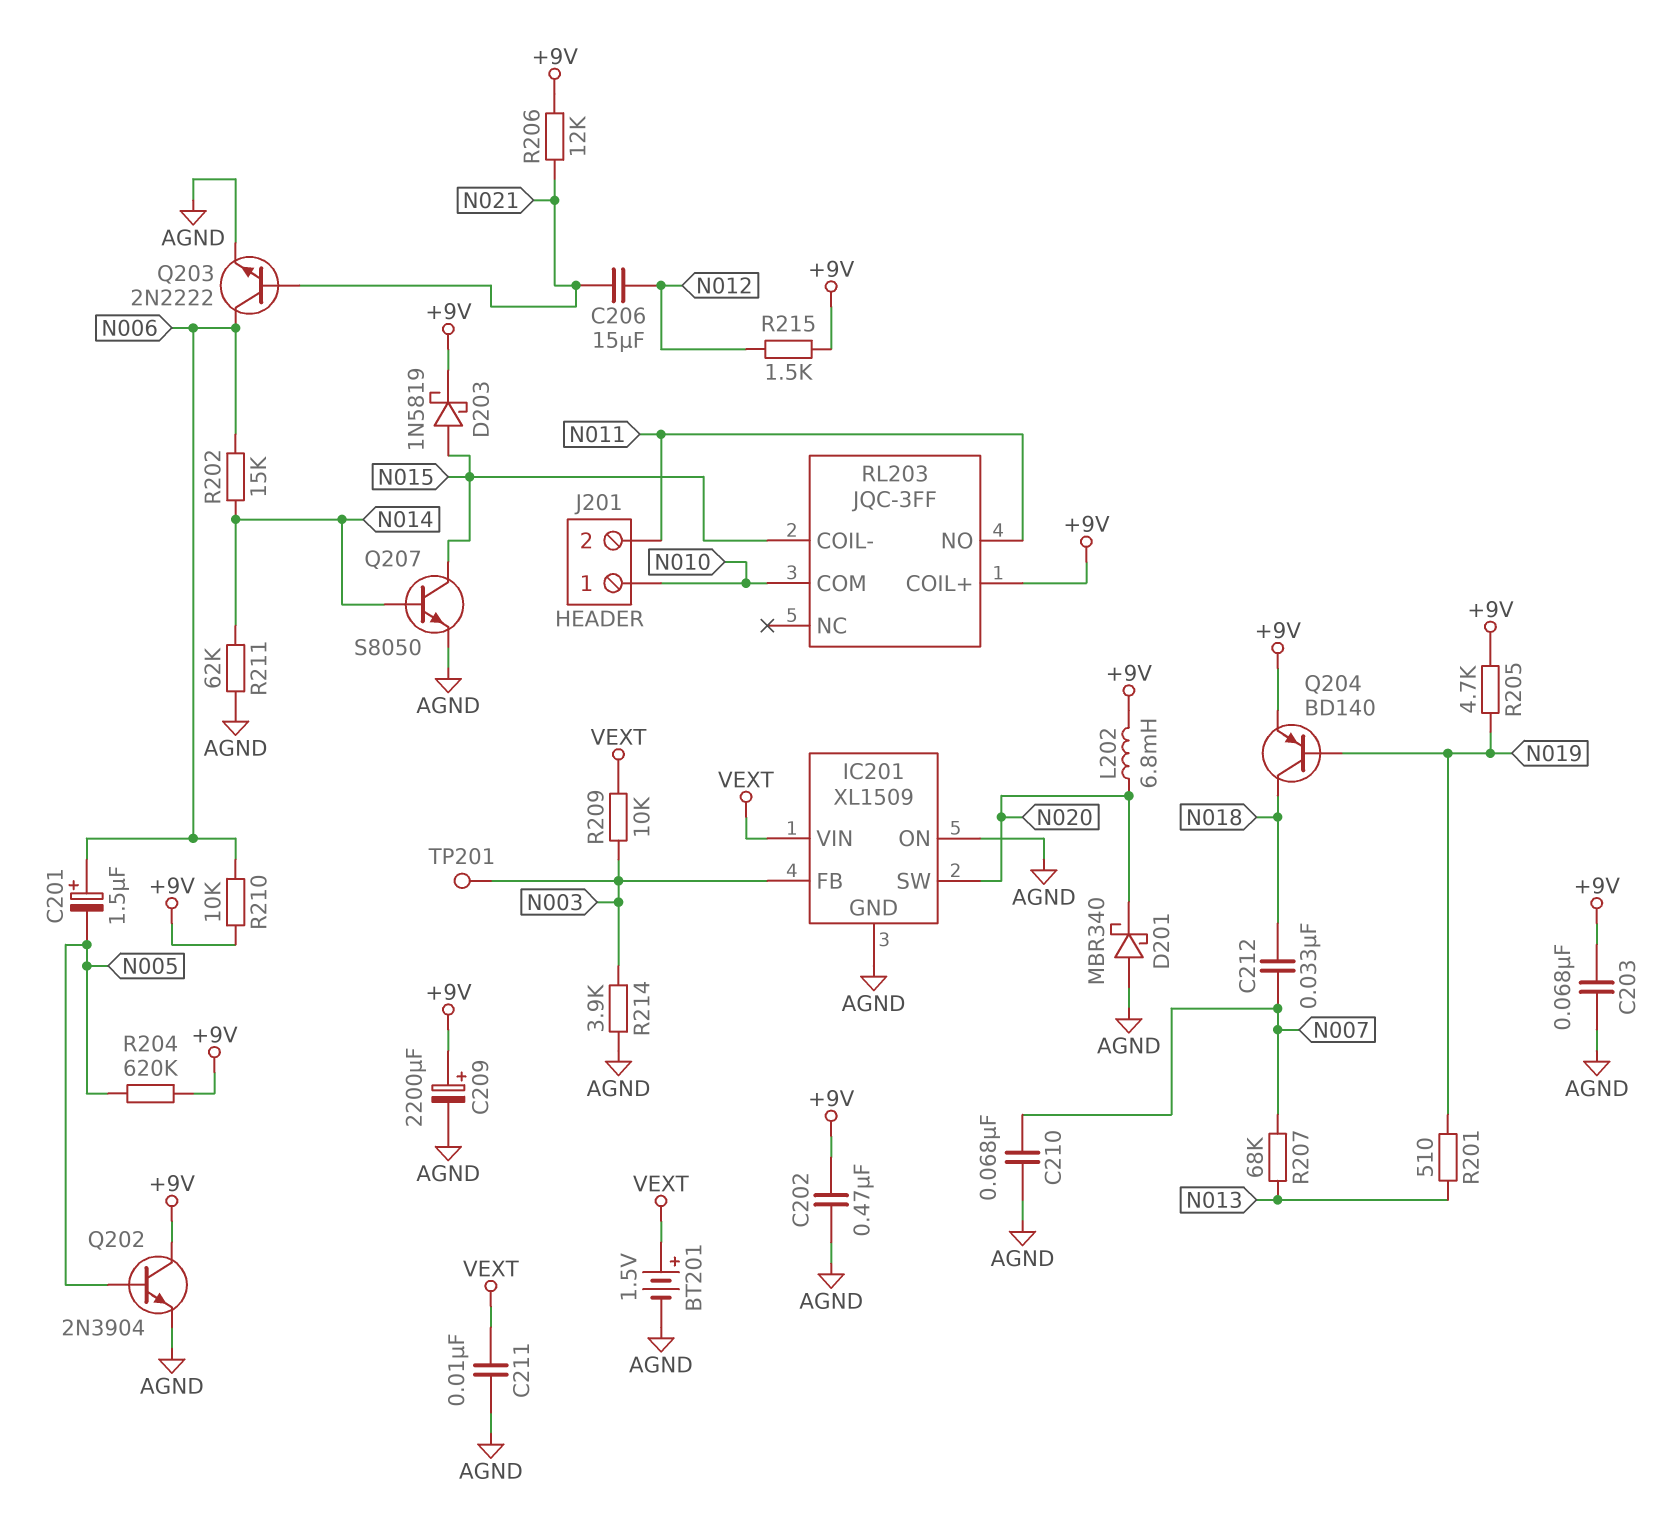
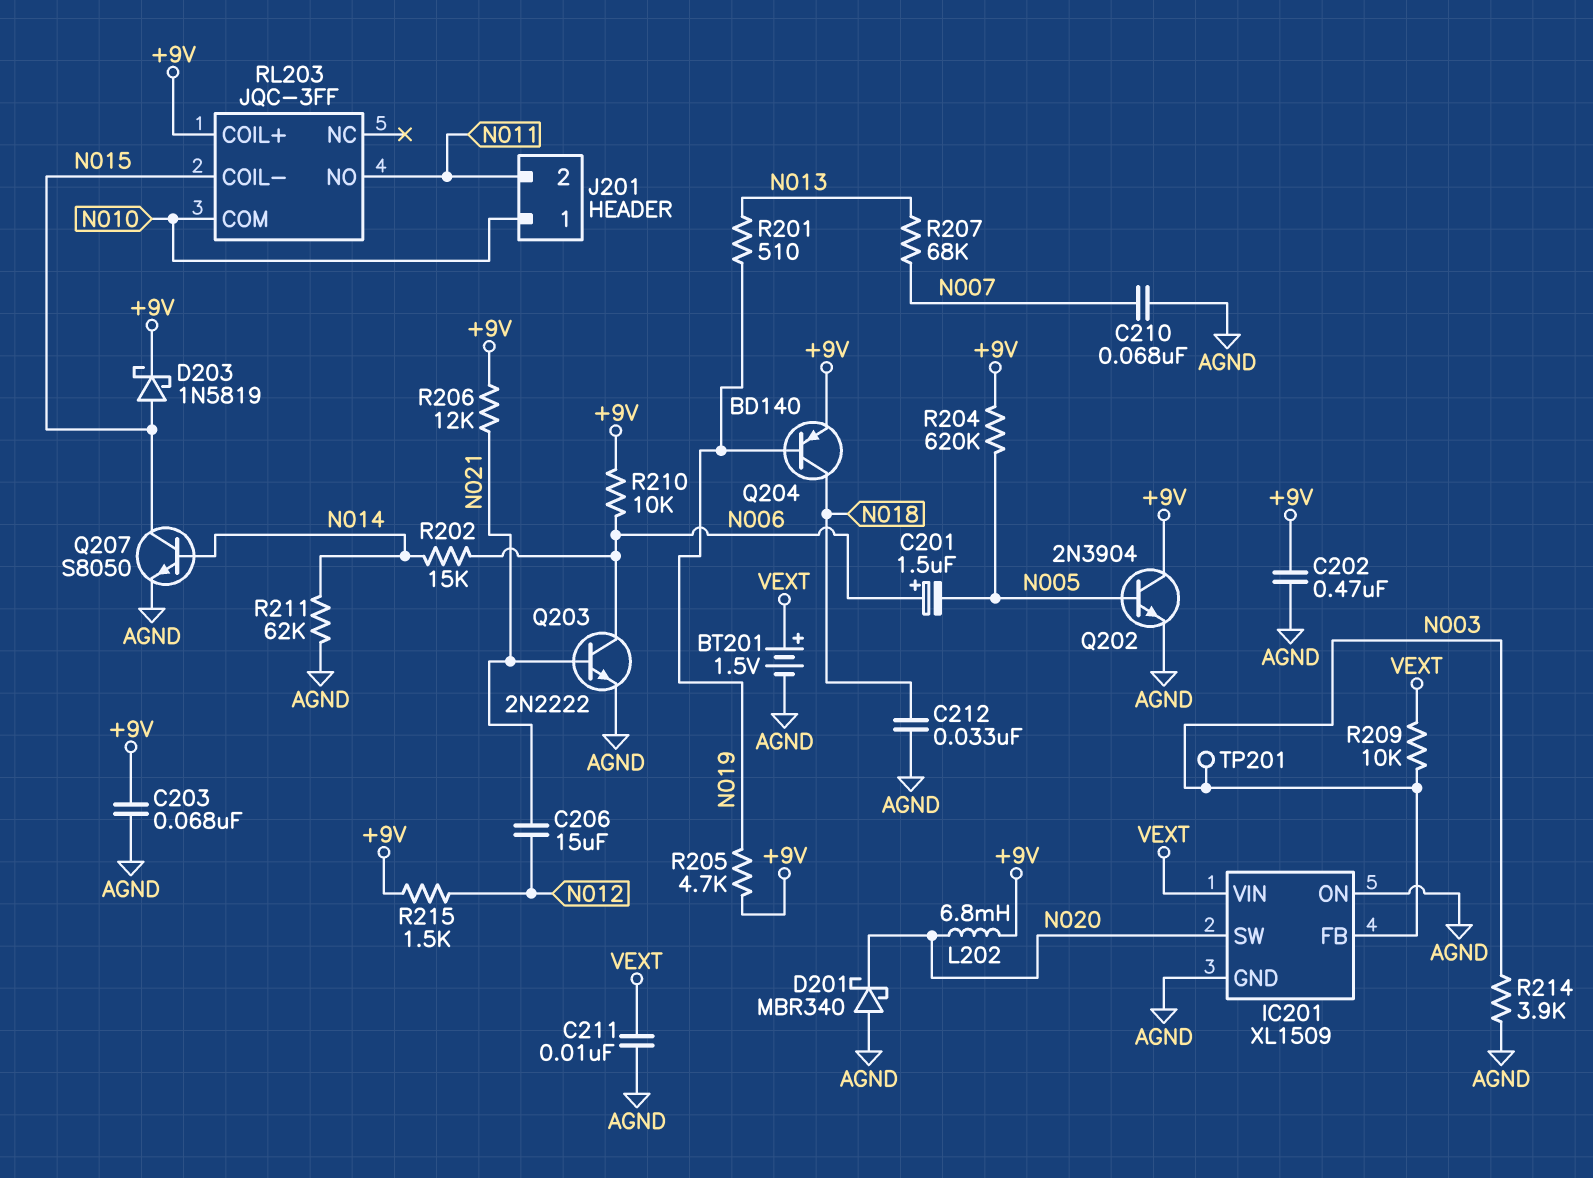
C209: 2200uF (plus +9V, minus AGND) -> none
C212: 33nF (N007, N018) -> 33nF (AGND, N018)

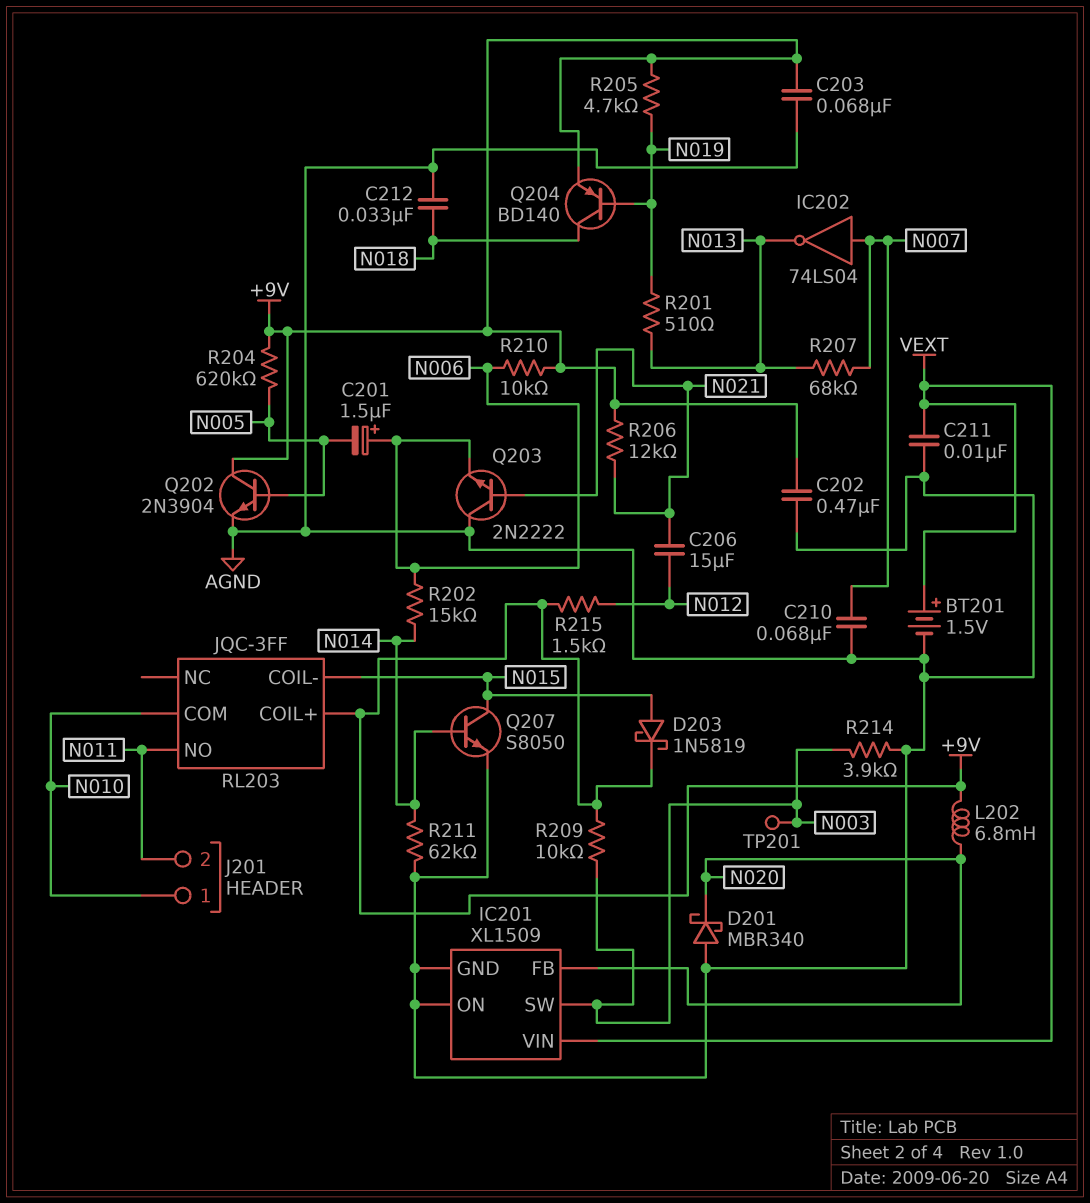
IC201 pin FB: N003 -> N020
IC201 pin SW: N020 -> N003
IC202: none -> NOT 74LS04 (in N007, out N013)
Q203: NPN 2N2222 (B N021, C N006, E AGND) -> NPN 2N2222 (B N021, C AGND, E N006)
R209: 10k (N003, VEXT) -> 10k (+9V, N003)

